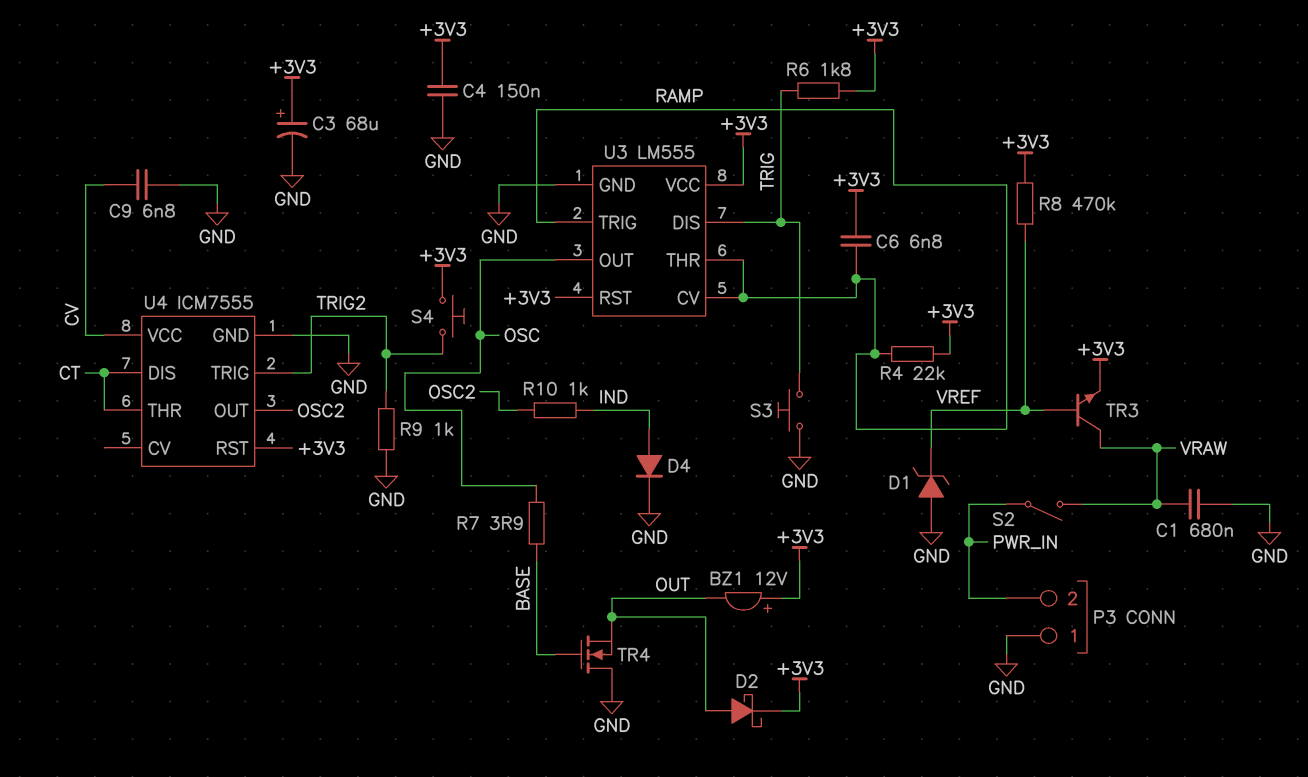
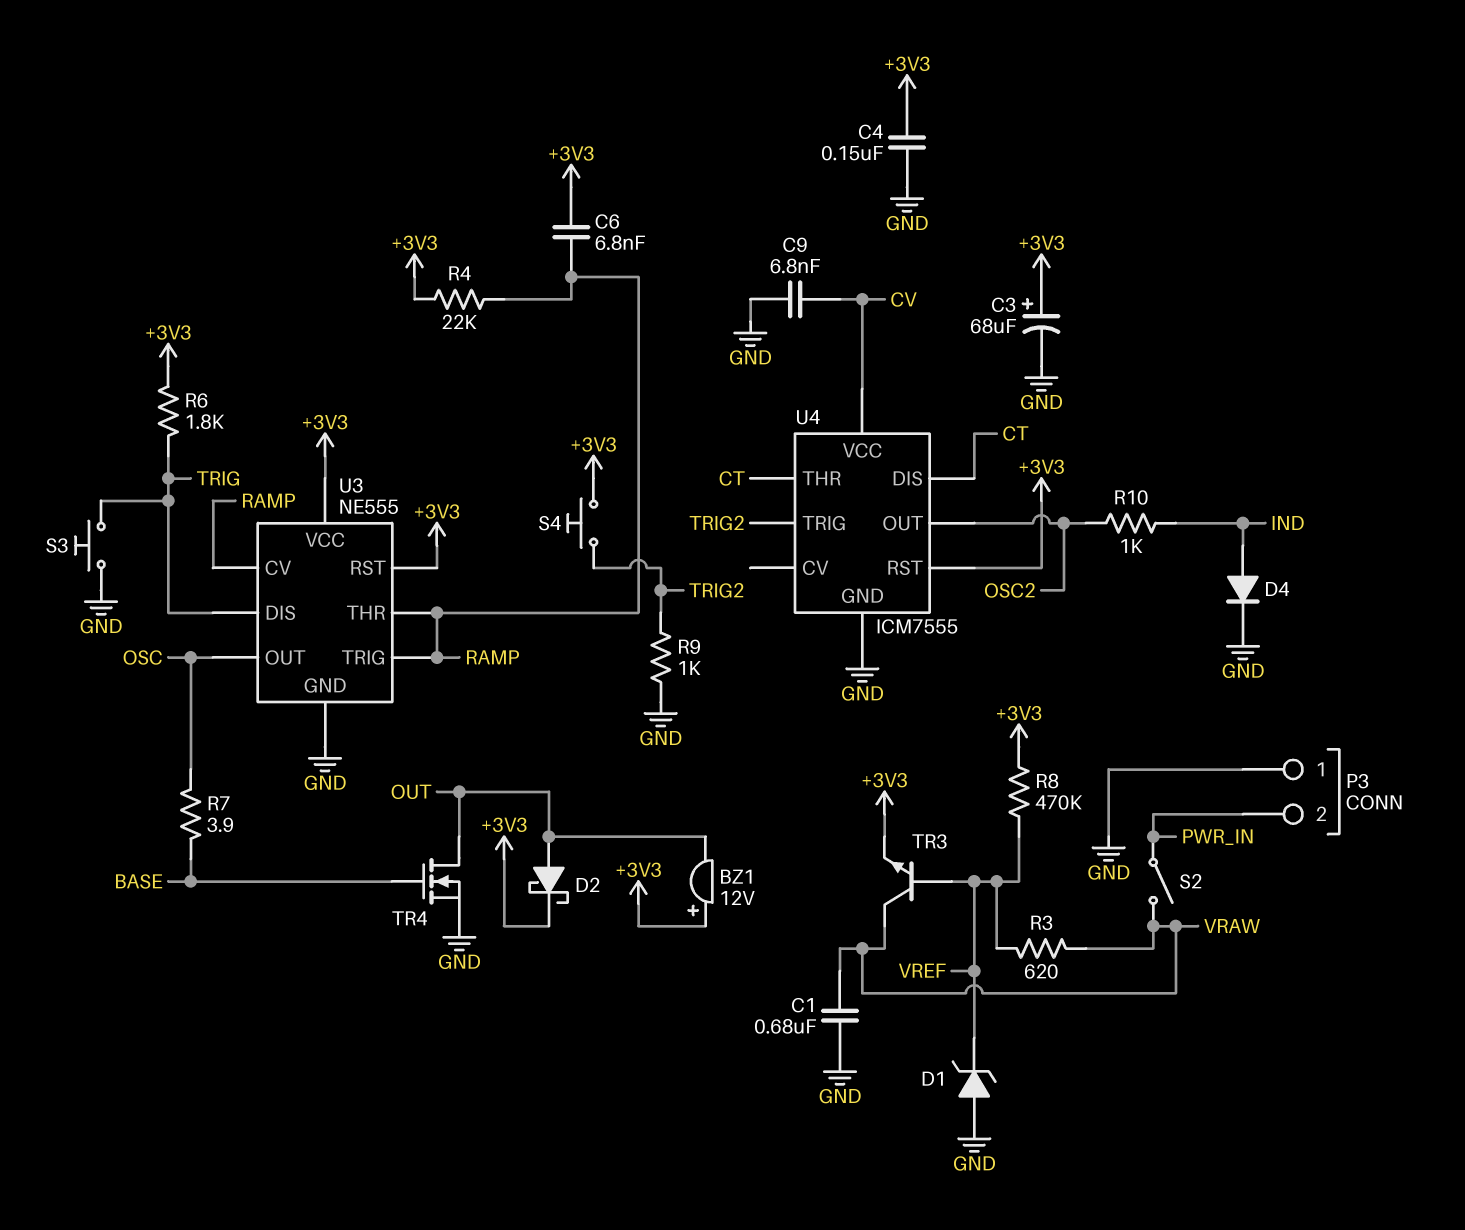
R3: none -> 620 (VRAW, VREF)
TR4: NMOS (G BASE, D GND, S OUT) -> NMOS (G BASE, D OUT, S GND)
U3: LM555 -> NE555

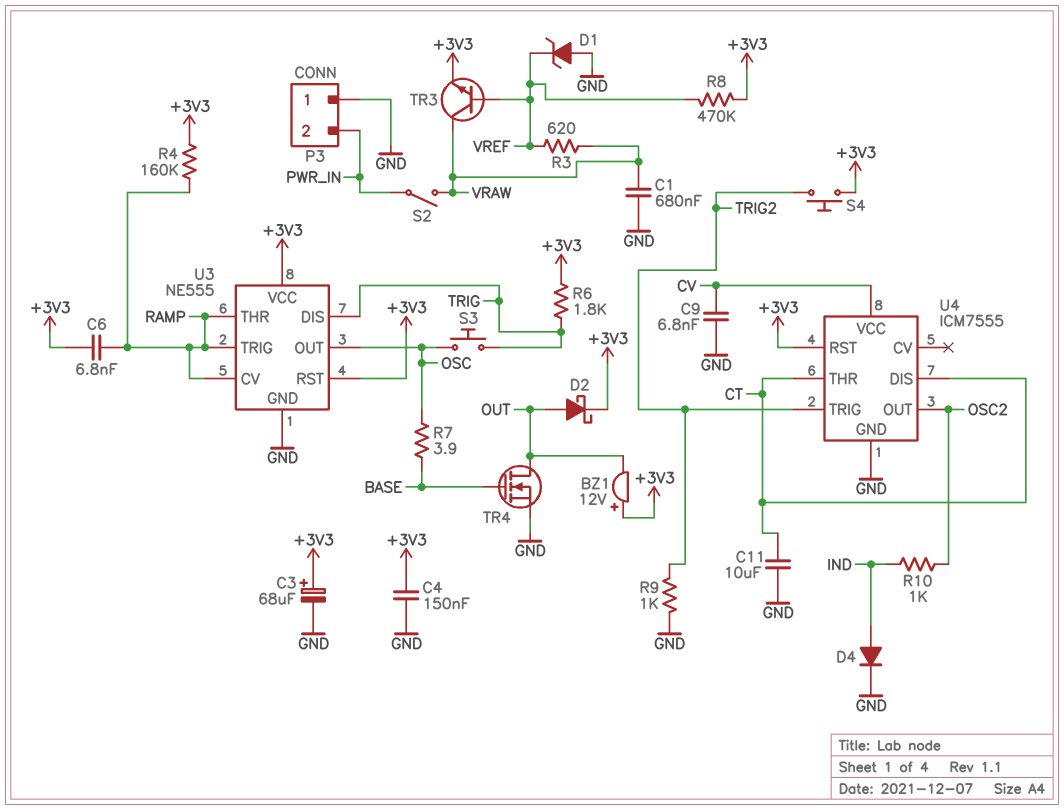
C11: none -> 10uF (CT, GND)
R4: 22k (+3V3, RAMP) -> 160k (+3V3, RAMP)
S3: button (GND, TRIG) -> button (OSC, TRIG)

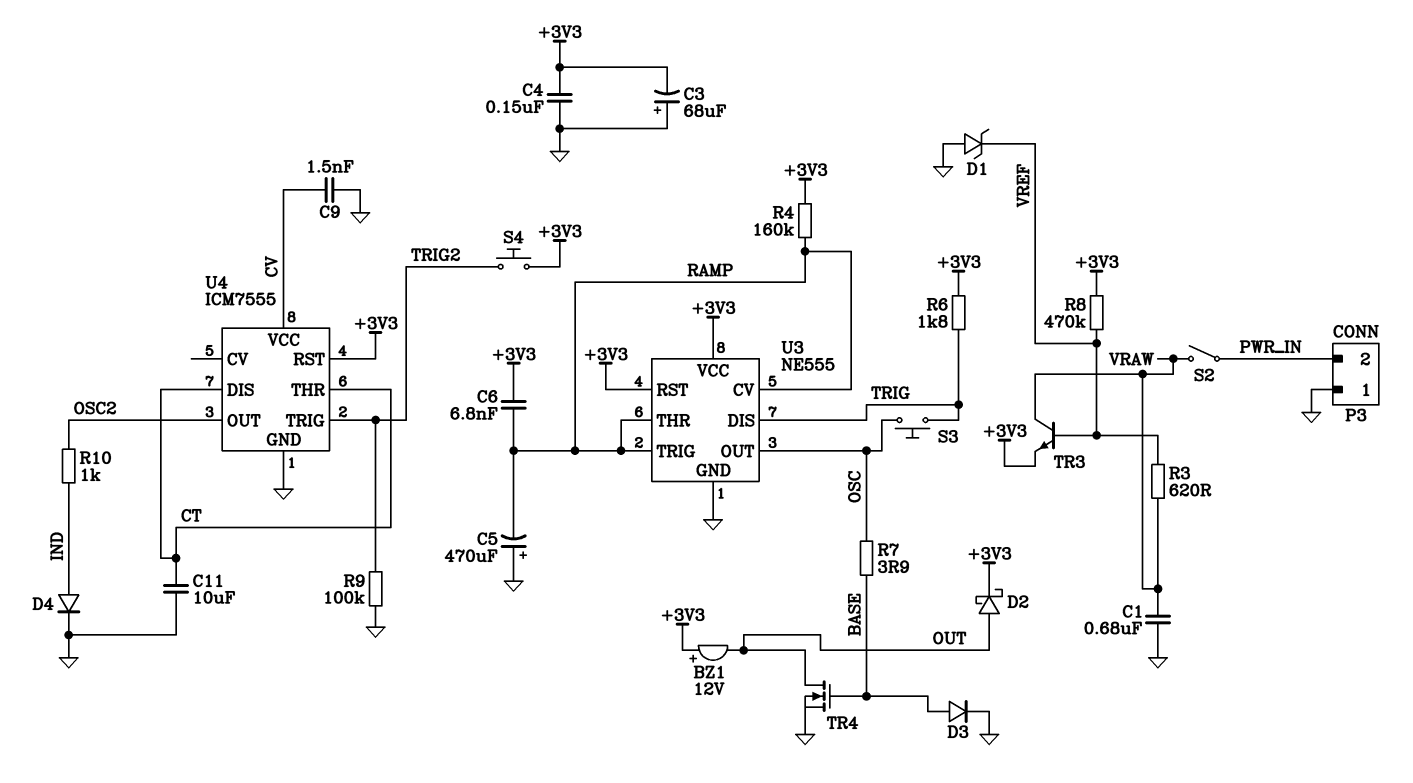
C3: 68uF (plus +3V3, minus GND) -> 68uF (plus GND, minus +3V3)
C5: none -> 470uF (plus GND, minus RAMP)
C9: 6.8nF (CV, GND) -> 1.5nF (CV, GND)
D3: none -> diode (A BASE, K GND)
R9: 1k (GND, TRIG2) -> 100k (GND, TRIG2)

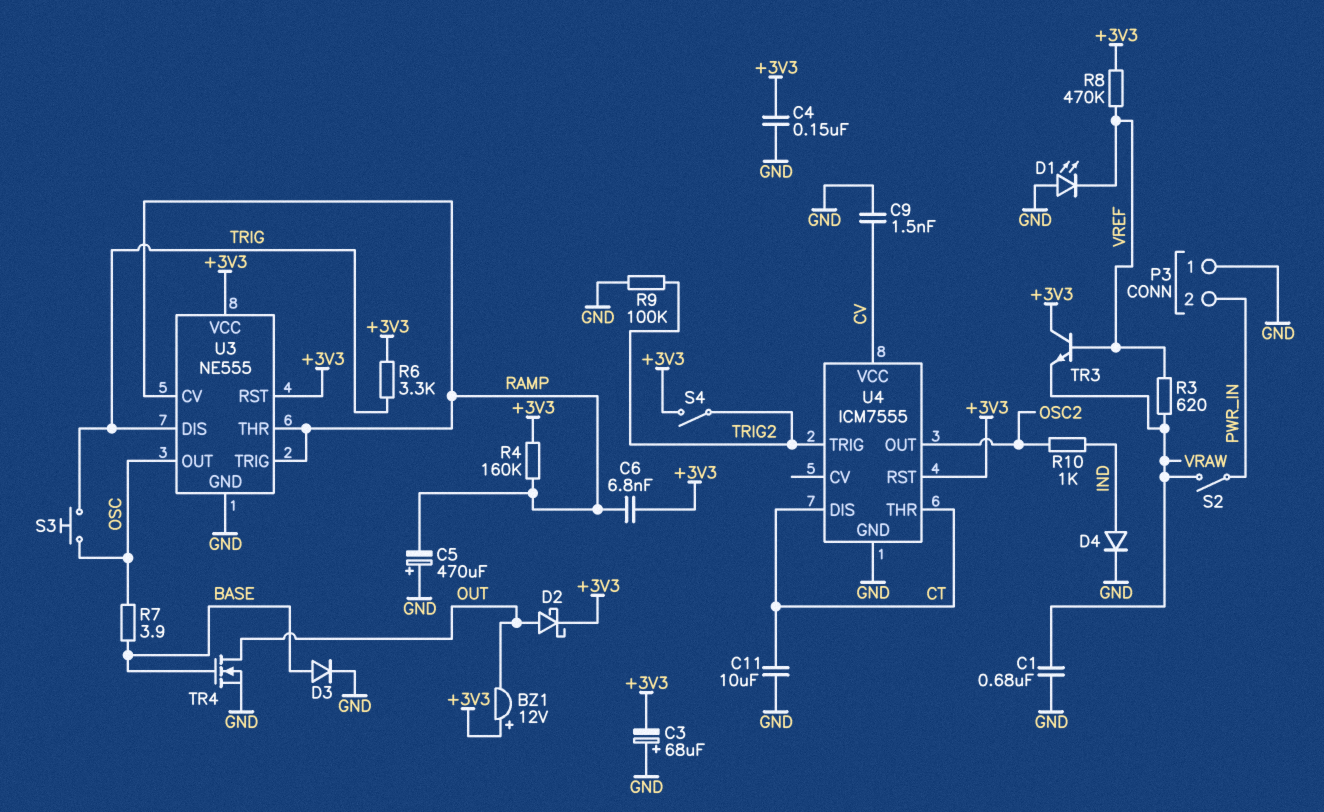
D1: zener (A GND, K VREF) -> LED (A GND, K VREF)
R6: 1.8k (+3V3, TRIG) -> 3.3k (+3V3, TRIG)
S4: button (+3V3, TRIG2) -> switch (+3V3, TRIG2)
TR3: NPN (B VREF, C VRAW, E +3V3) -> NPN (B VREF, C +3V3, E VRAW)

